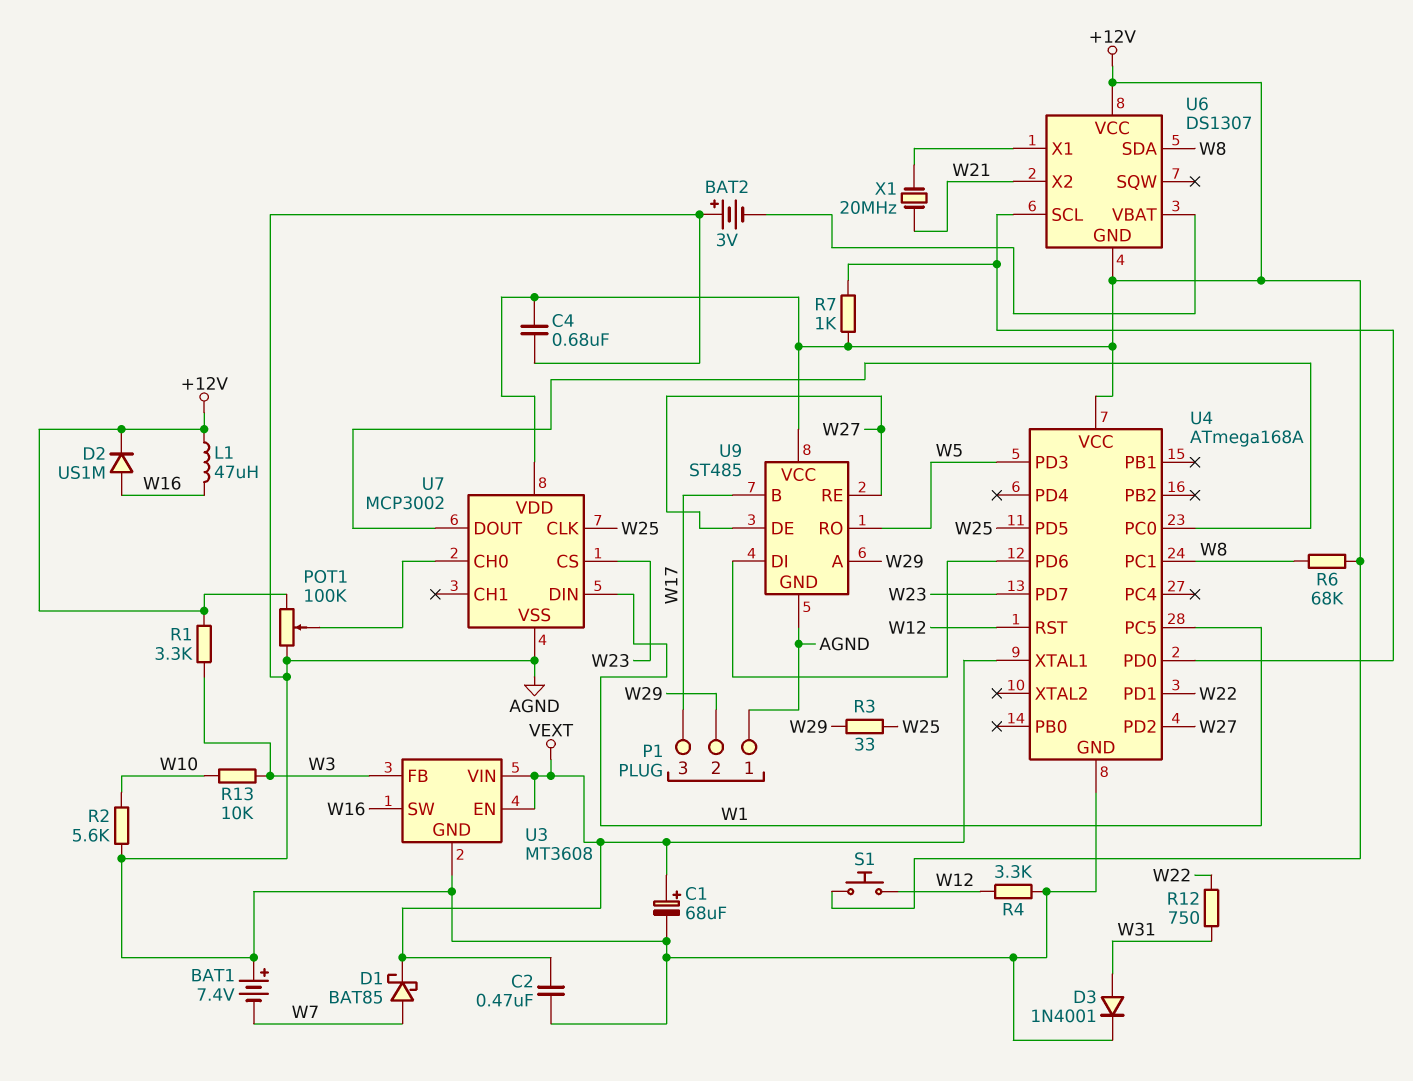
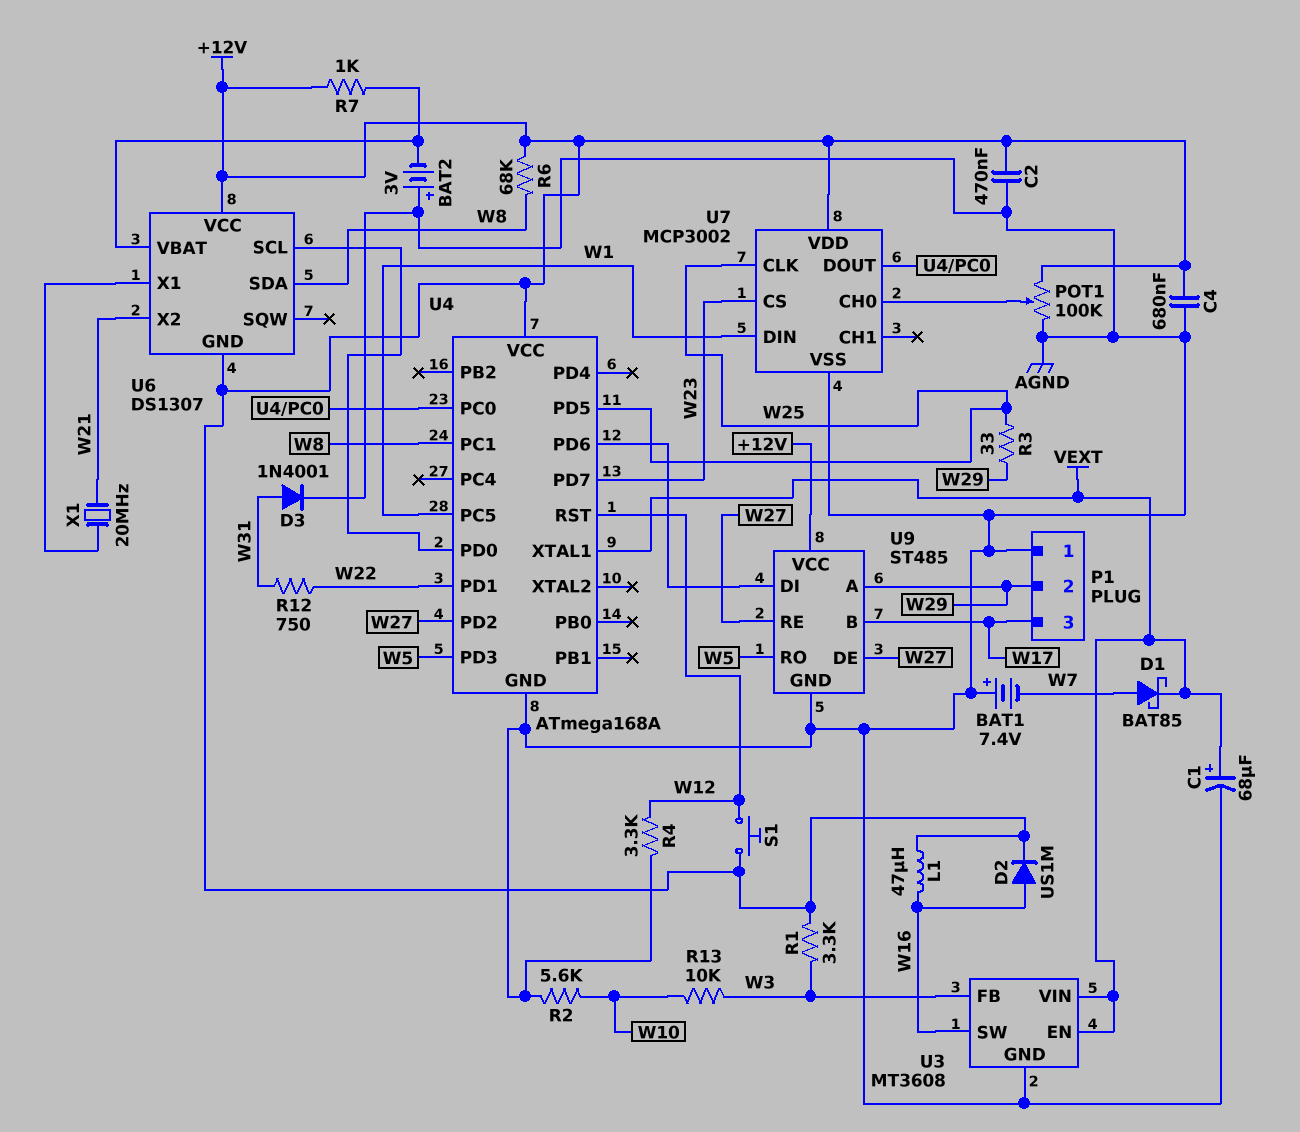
C2: 470nF (AGND, VEXT) -> 470nF (+12V, AGND)
R7: 1k (+12V, U4/PD0) -> 1k (+12V, U6/VBAT)

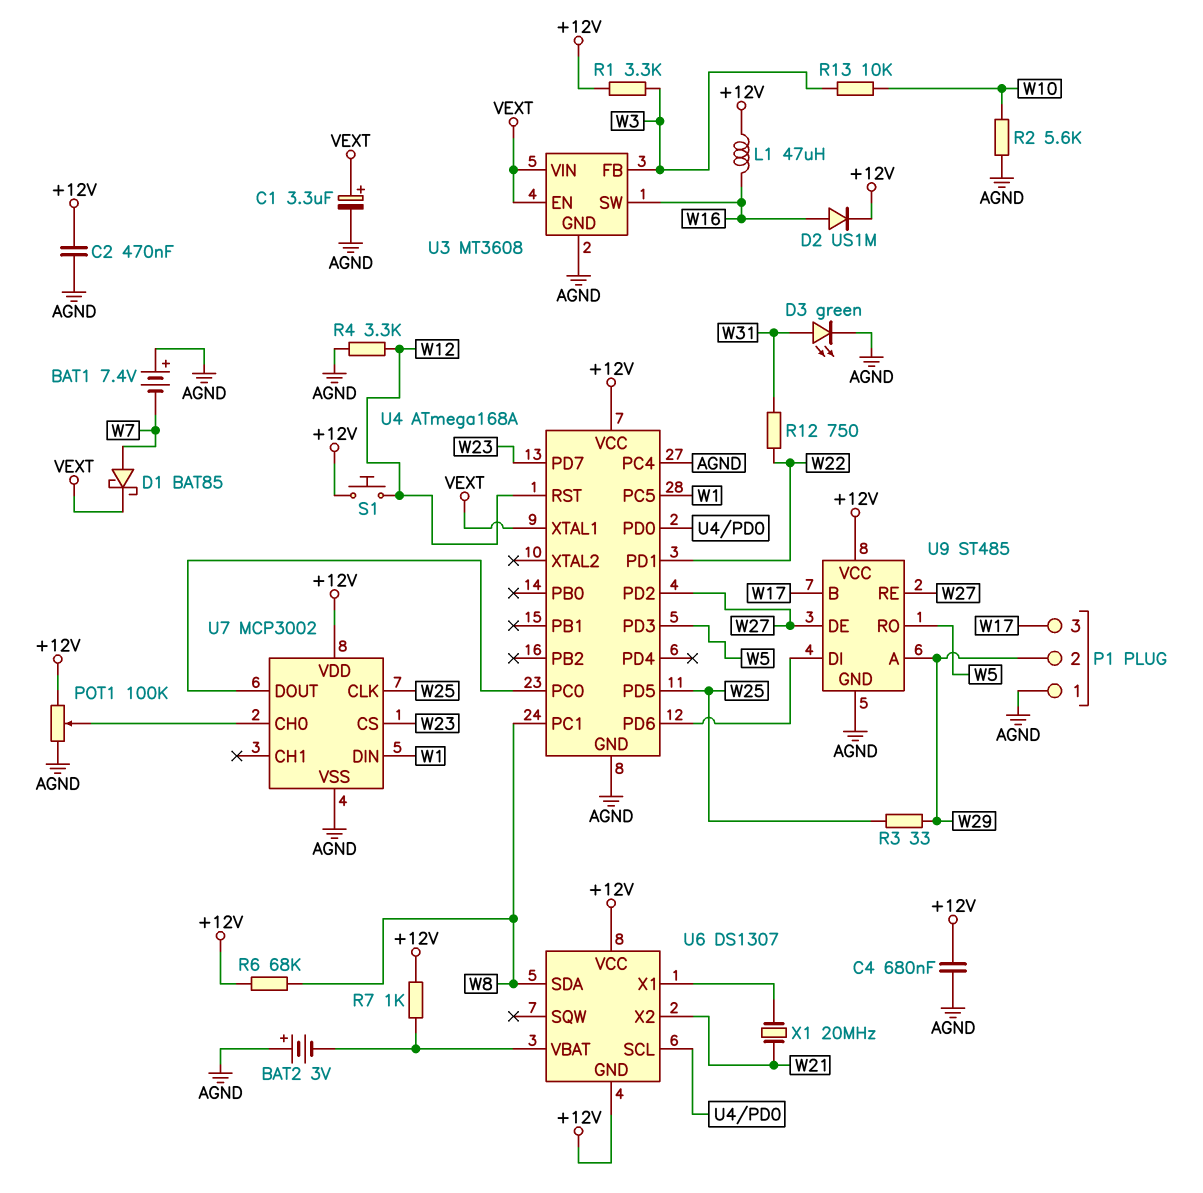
C1: 68uF (plus VEXT, minus AGND) -> 3.3uF (plus VEXT, minus AGND)
D3: diode 1N4001 (A W31, K AGND) -> LED green (A W31, K AGND)
U4 pin PC4: none -> AGND

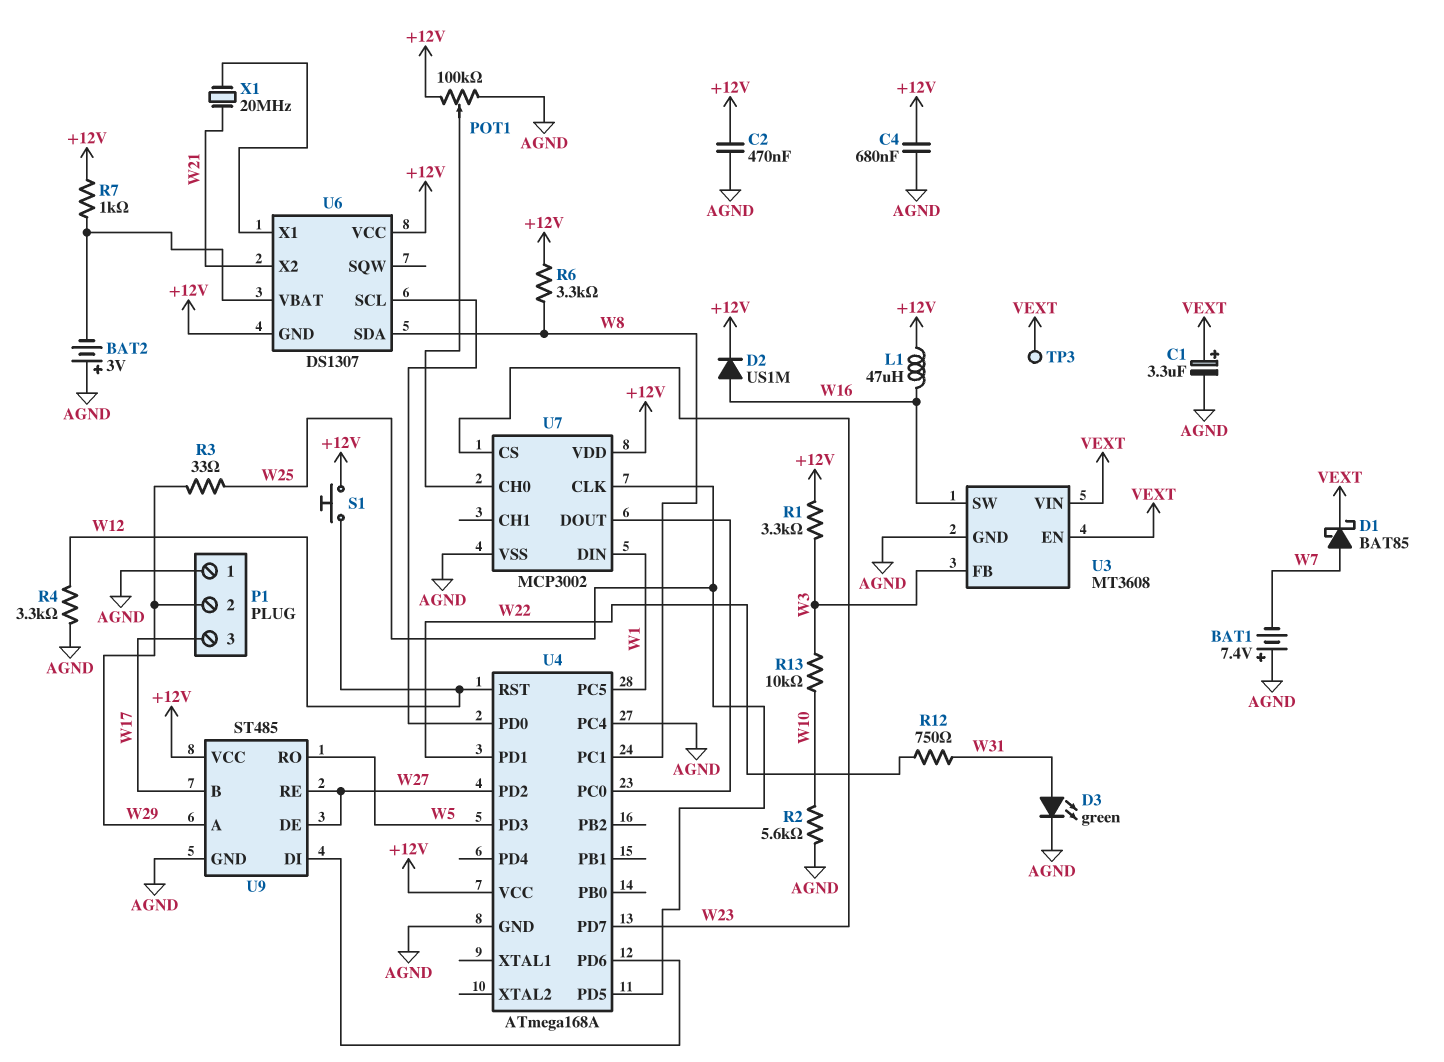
R6: 68k (+12V, W8) -> 3.3k (+12V, W8)
TP3: none -> test point (VEXT)
U4 pin XTAL1: VEXT -> none

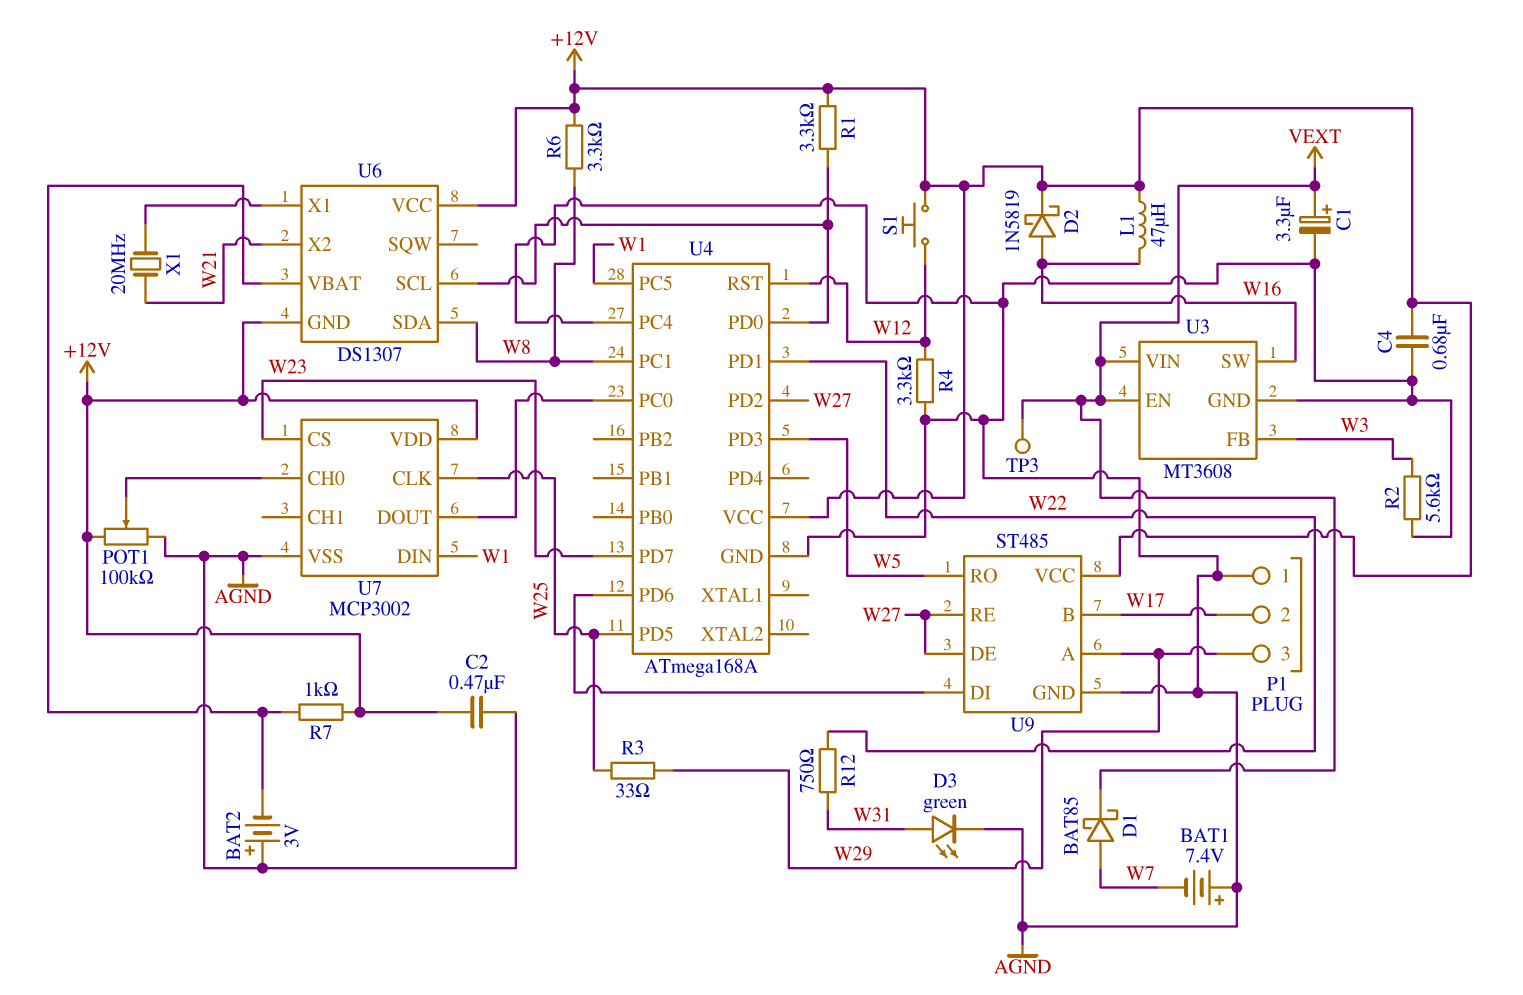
D2: diode US1M (A W16, K +12V) -> schottky 1N5819 (A W16, K +12V)
P1 pin 2: W29 -> W17
P1 pin 3: W17 -> W29
R1: 3.3k (+12V, W3) -> 3.3k (+12V, U4/PD0)
R2: 5.6k (AGND, W10) -> 5.6k (AGND, W3)
R13: 10k (W3, W10) -> none

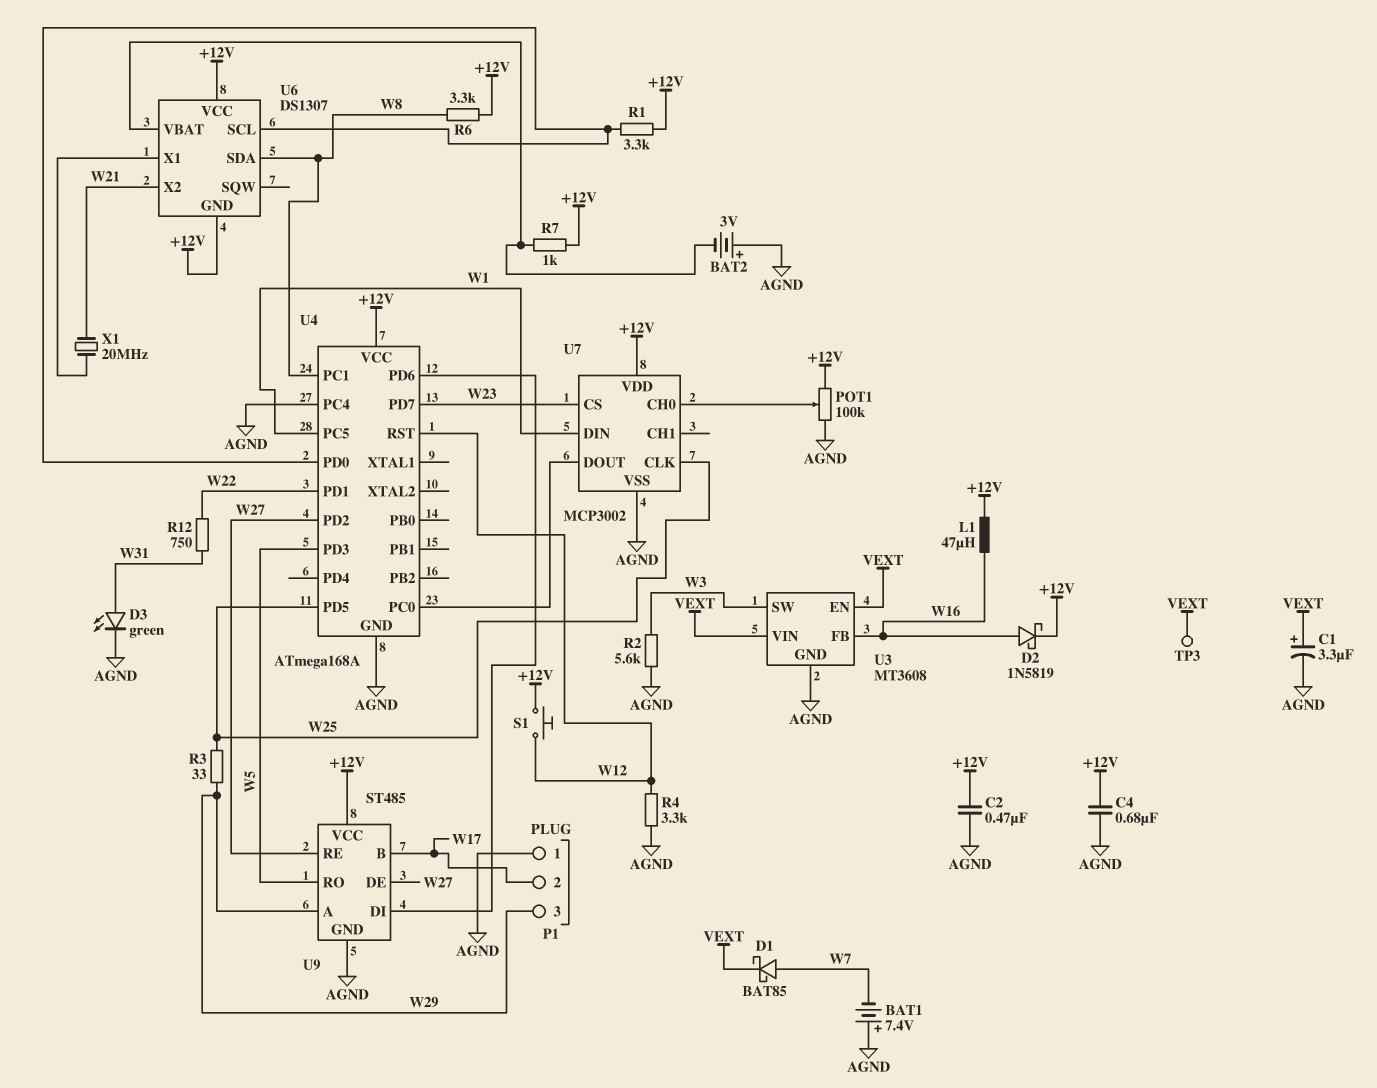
U3 pin FB: W3 -> W16
U3 pin SW: W16 -> W3

